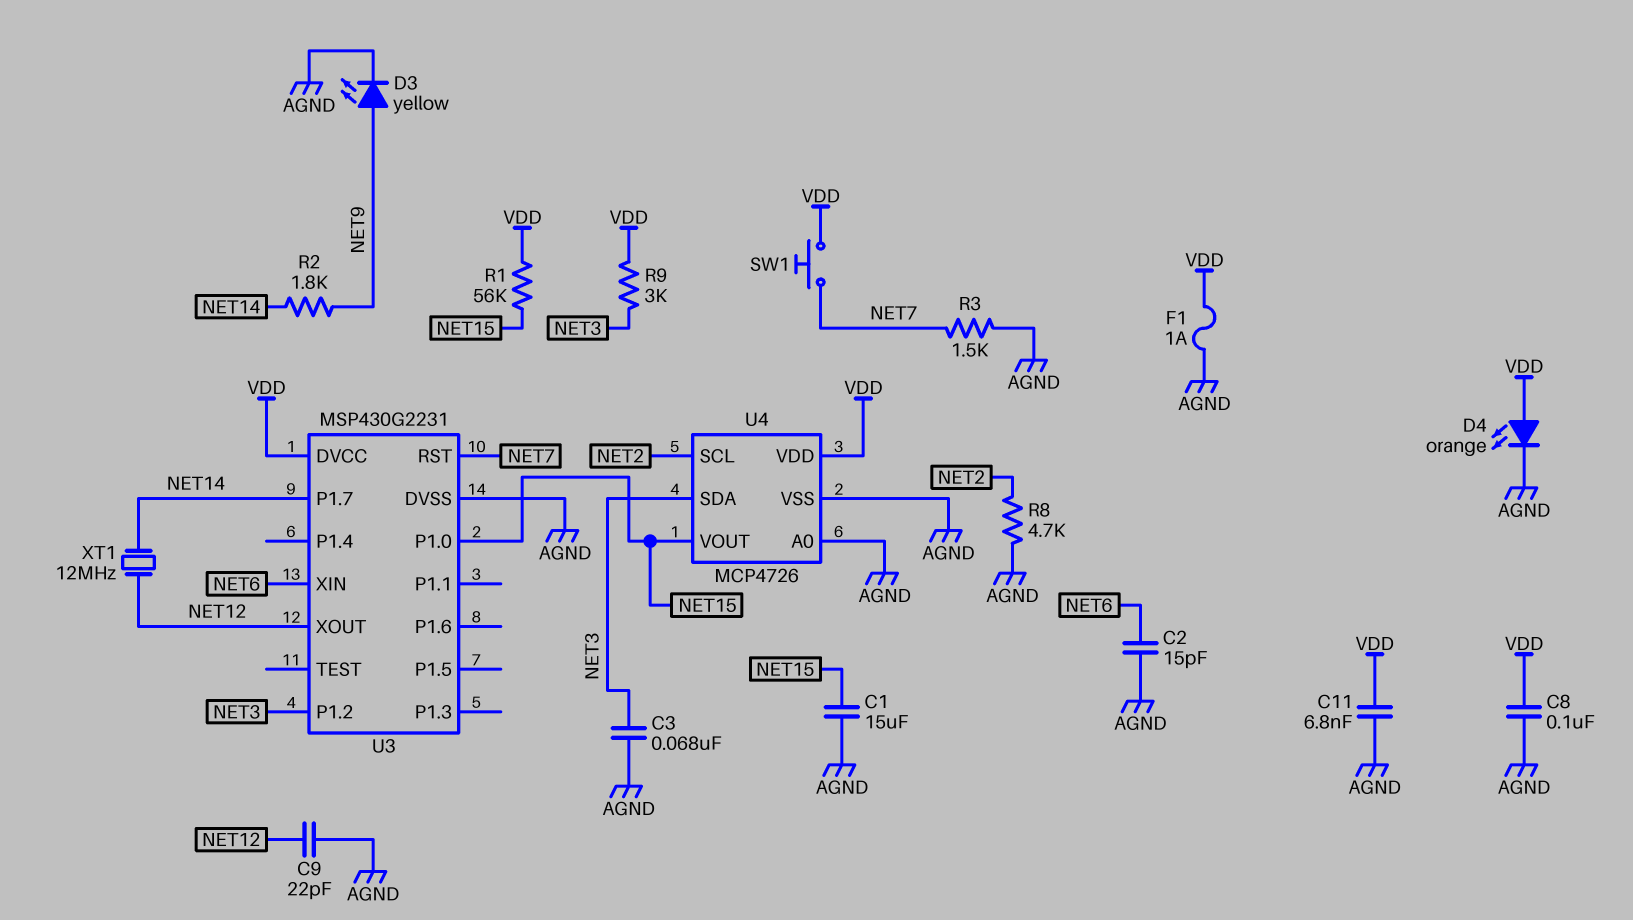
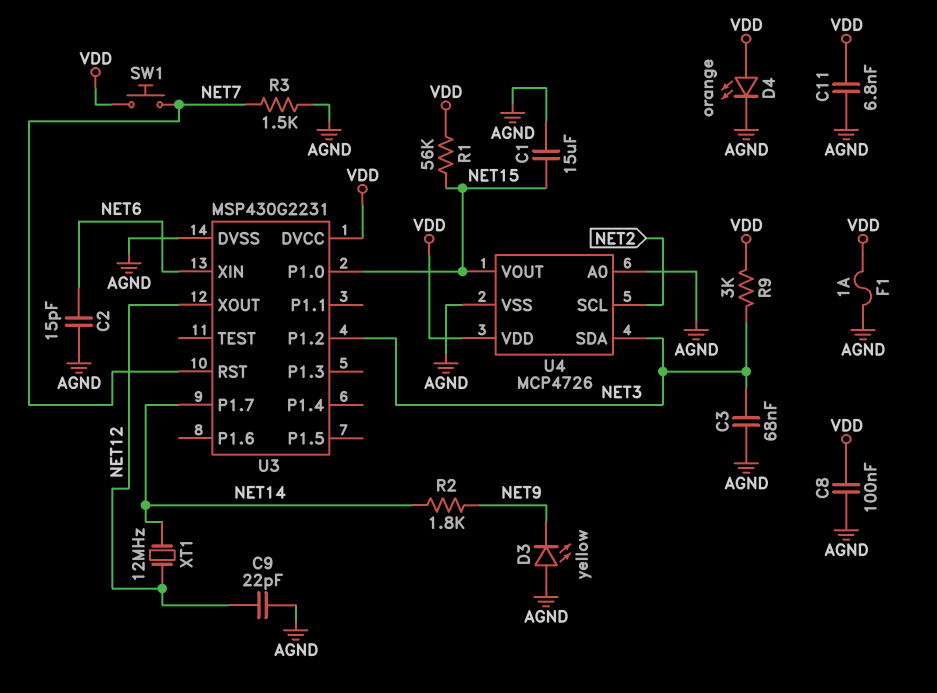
D3: LED yellow (A NET9, K AGND) -> LED yellow (A AGND, K NET9)
R8: 4.7k (AGND, NET2) -> none

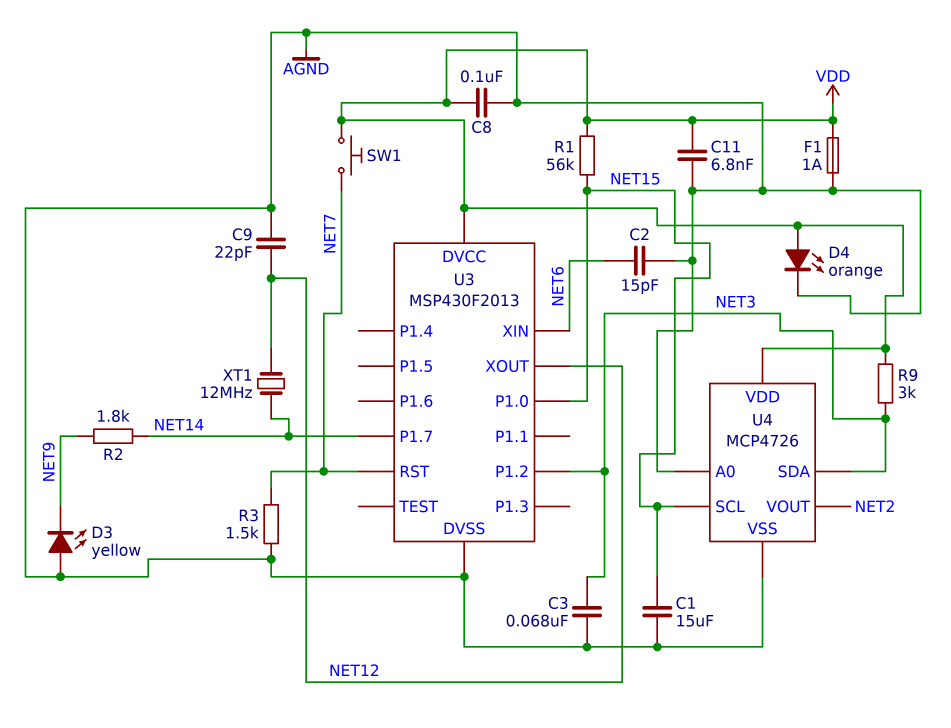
U3: MSP430G2231 -> MSP430F2013
U4 pin SCL: NET2 -> NET15
U4 pin VOUT: NET15 -> NET2

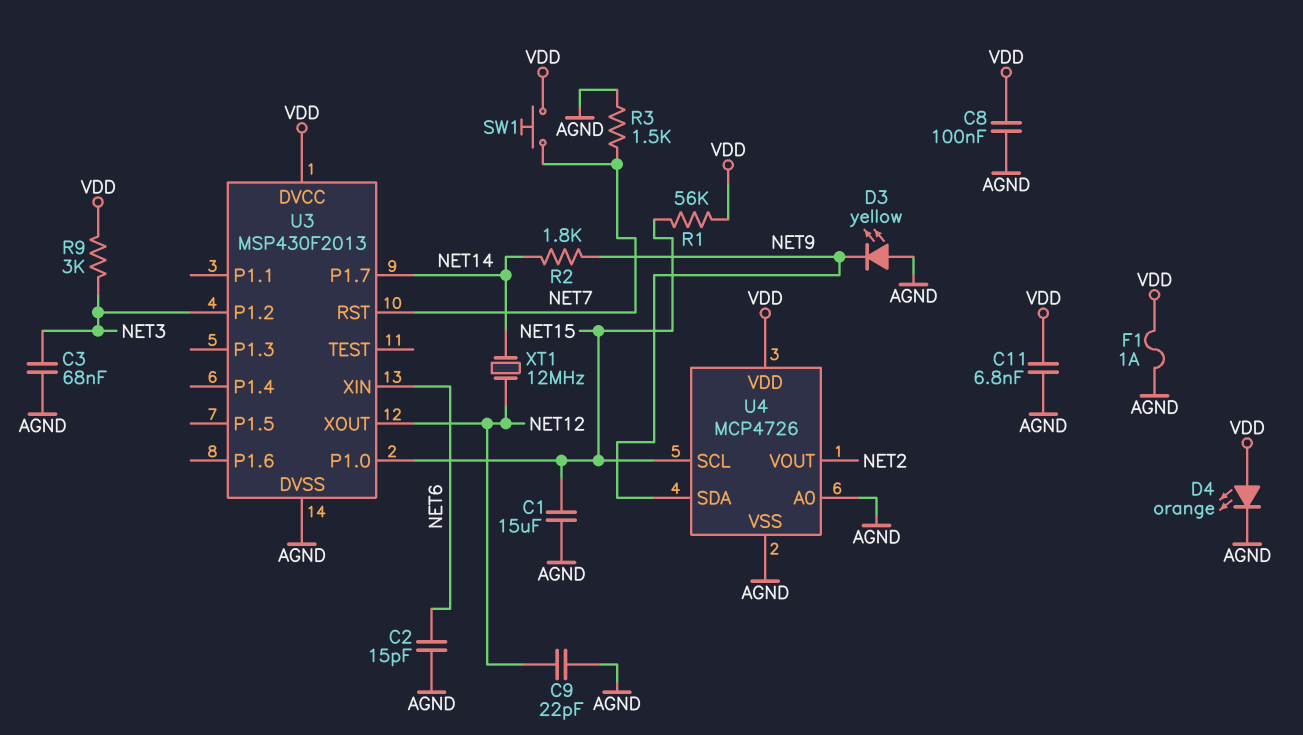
U4 pin SDA: NET3 -> NET9

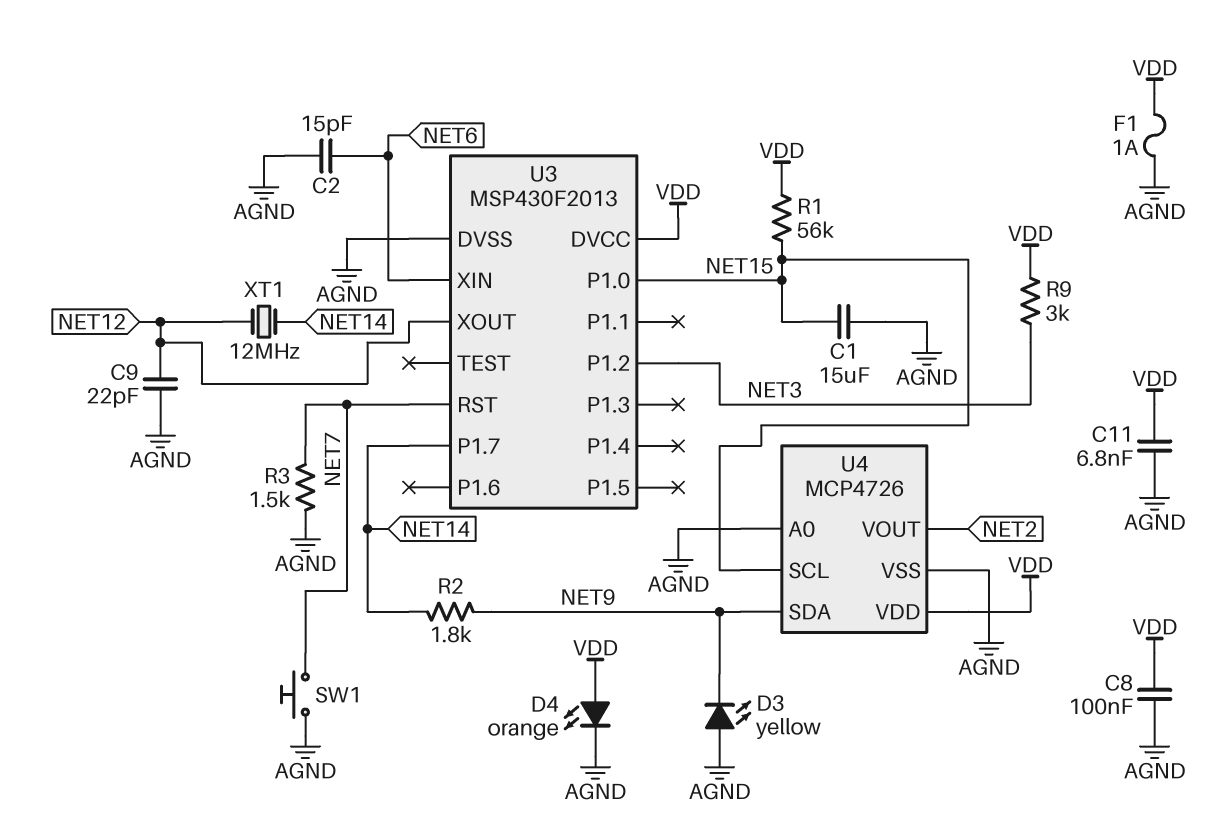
C3: 68nF (AGND, NET3) -> none
SW1: button (NET7, VDD) -> button (AGND, NET7)

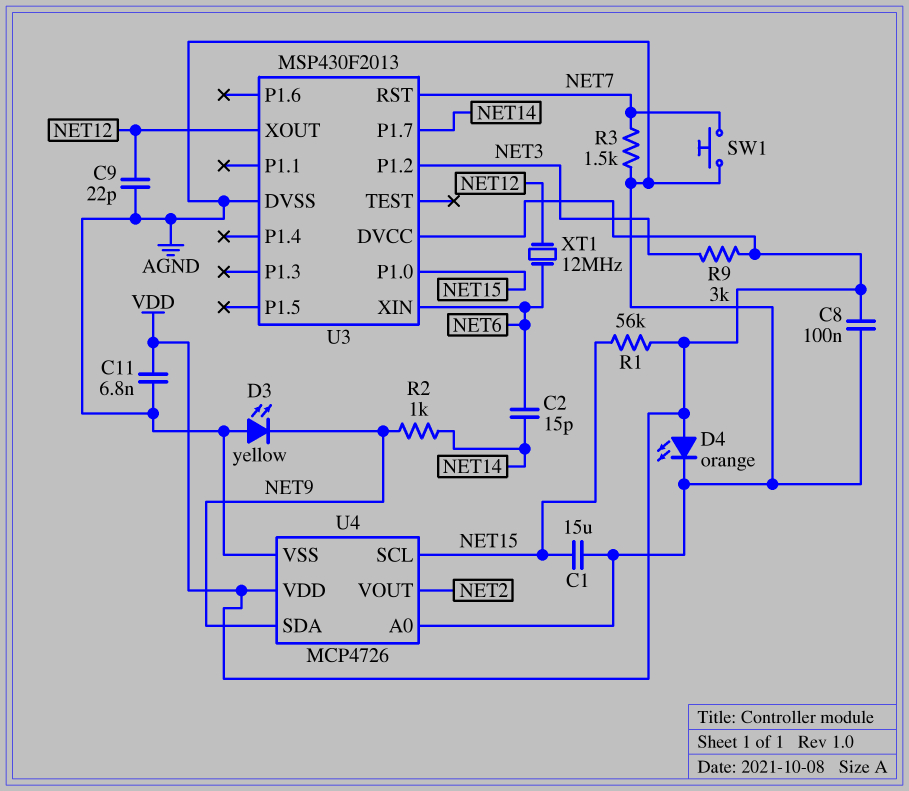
C2: 15pF (AGND, NET6) -> 15pF (NET6, NET14)
F1: 1A (AGND, VDD) -> none
R2: 1.8k (NET9, NET14) -> 1k (NET9, NET14)
XT1: 12MHz (NET12, NET14) -> 12MHz (NET6, NET12)

